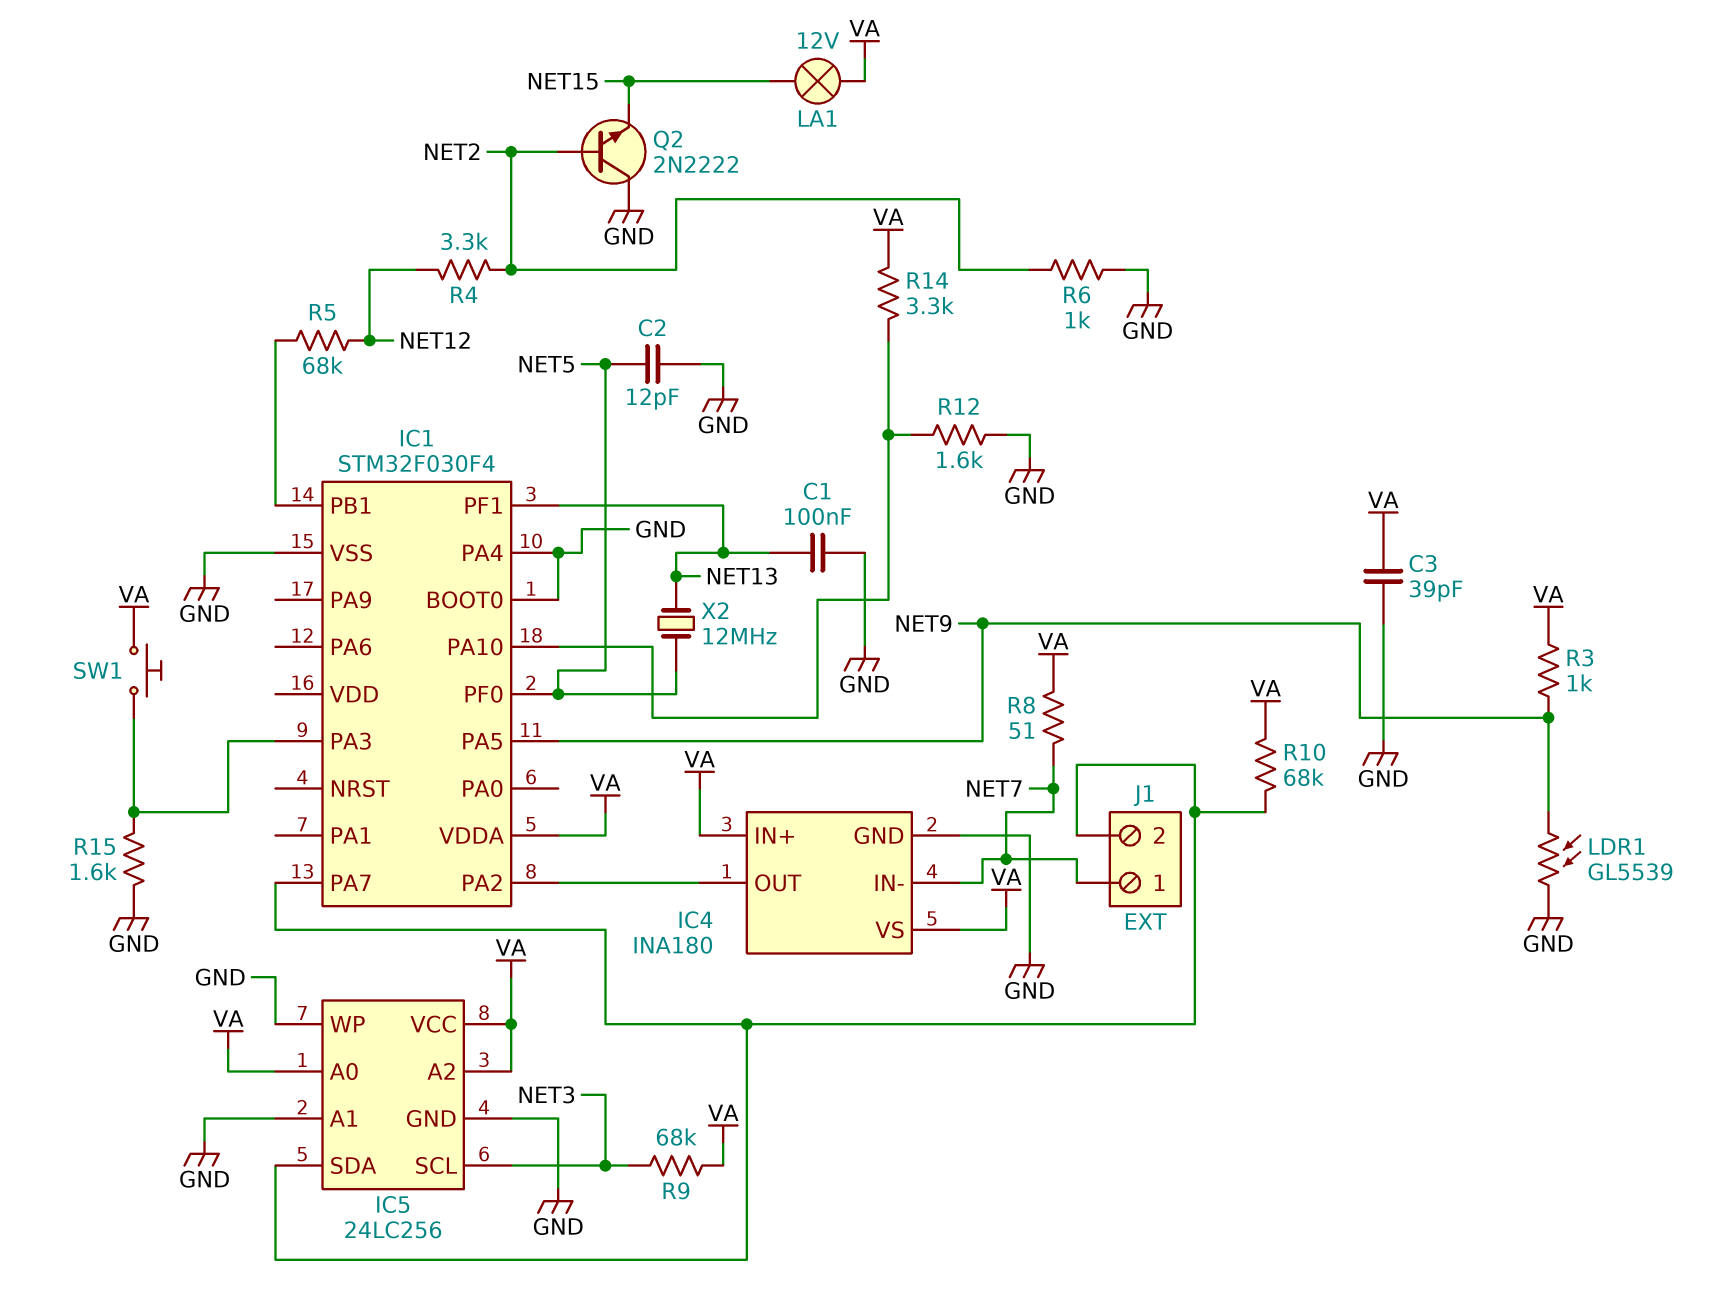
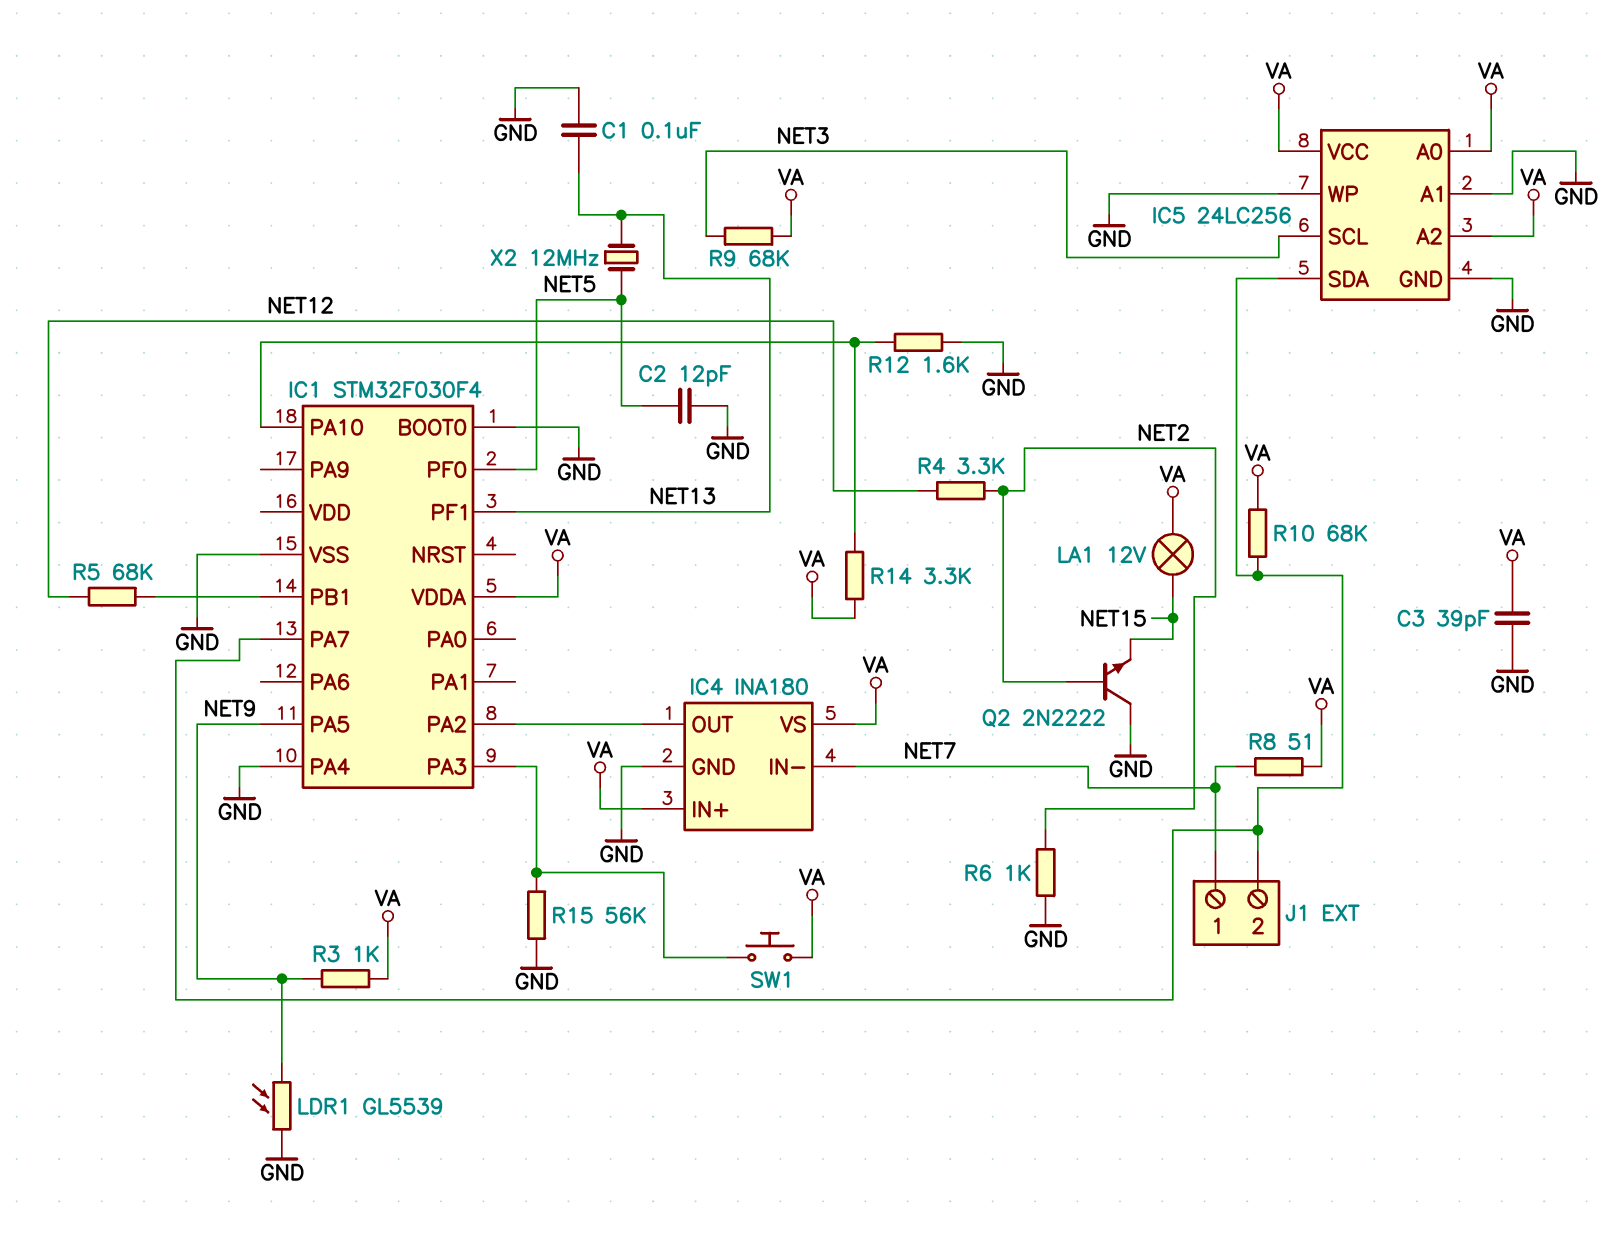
R15: 1.6k (GND, IC1/PA3) -> 56k (GND, IC1/PA3)

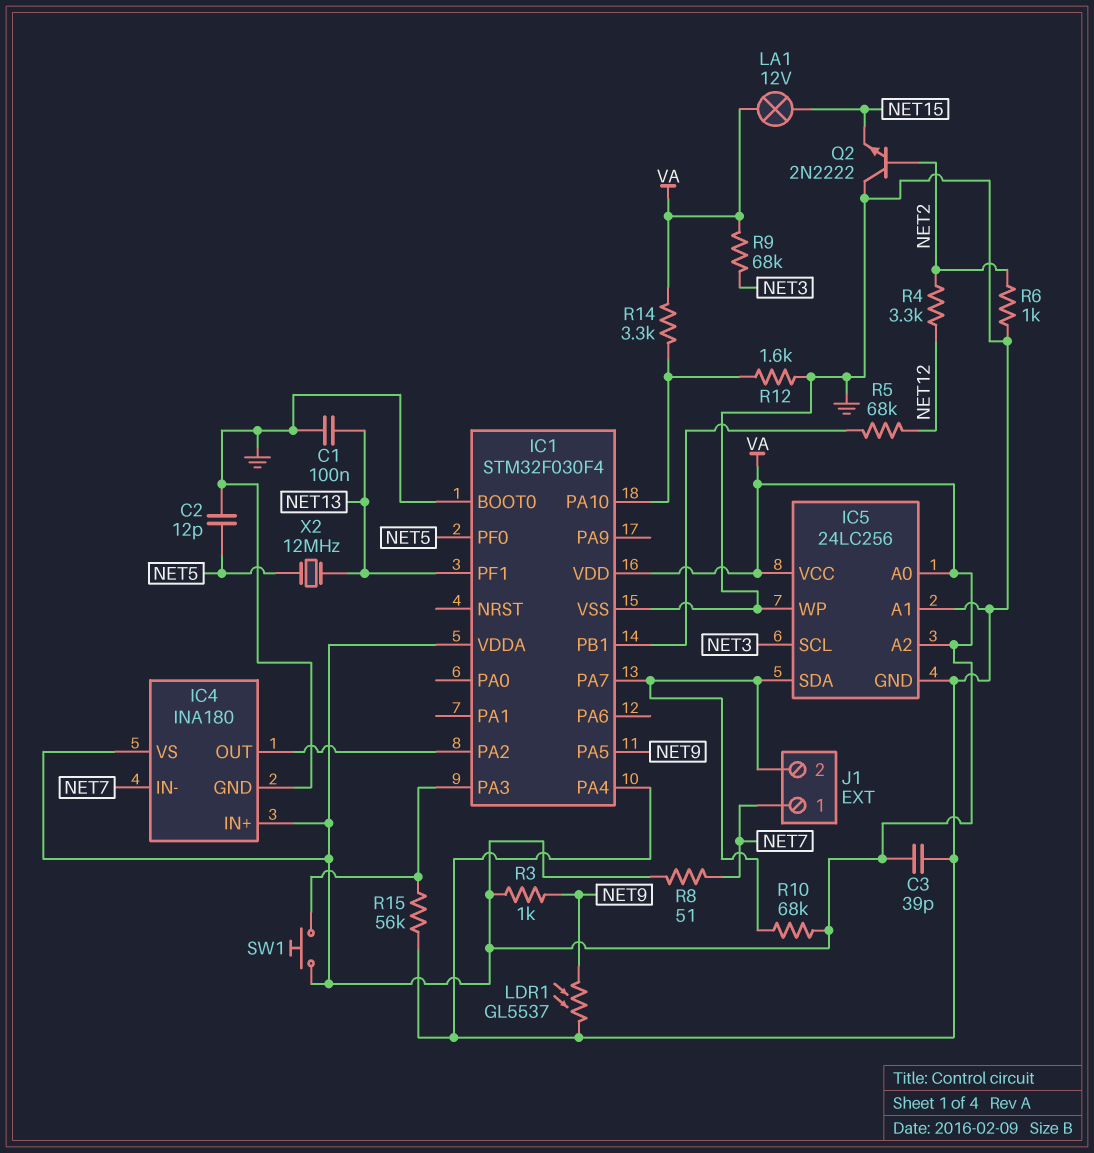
IC1 pin VDD: none -> VA
LDR1: GL5539 (GND, NET9) -> GL5537 (GND, NET9)

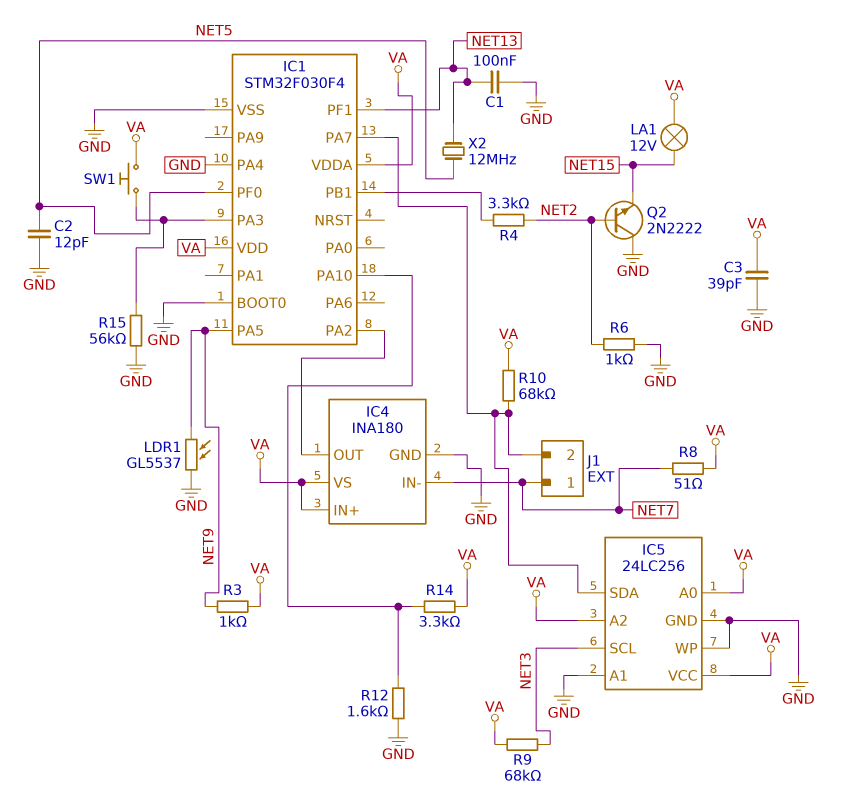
R4: 3.3k (NET2, NET12) -> 3.3k (IC1/PB1, NET2)
R5: 68k (IC1/PB1, NET12) -> none

